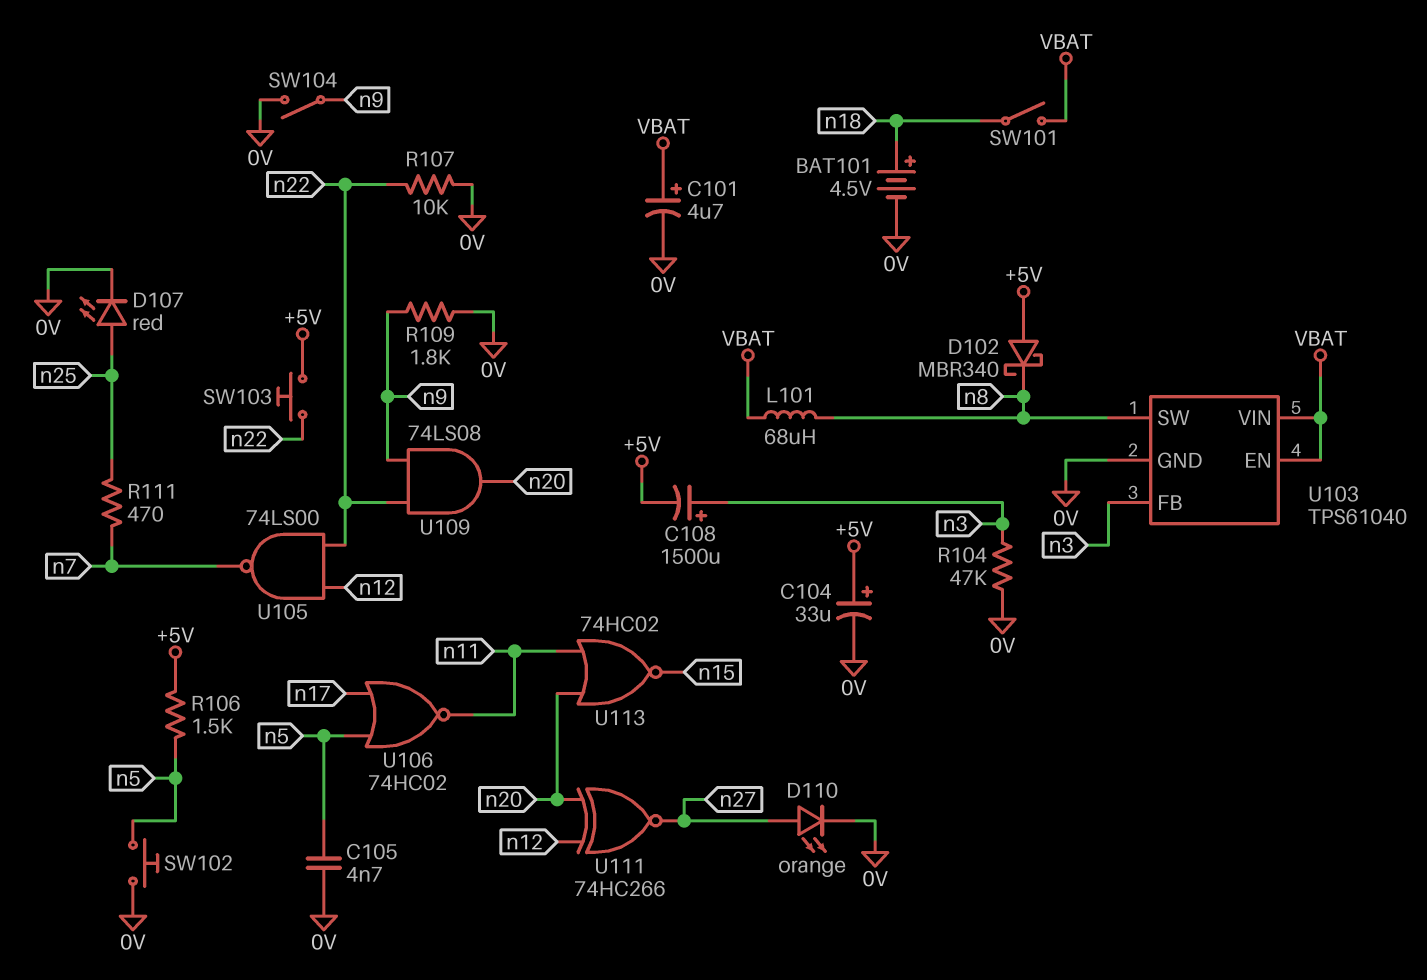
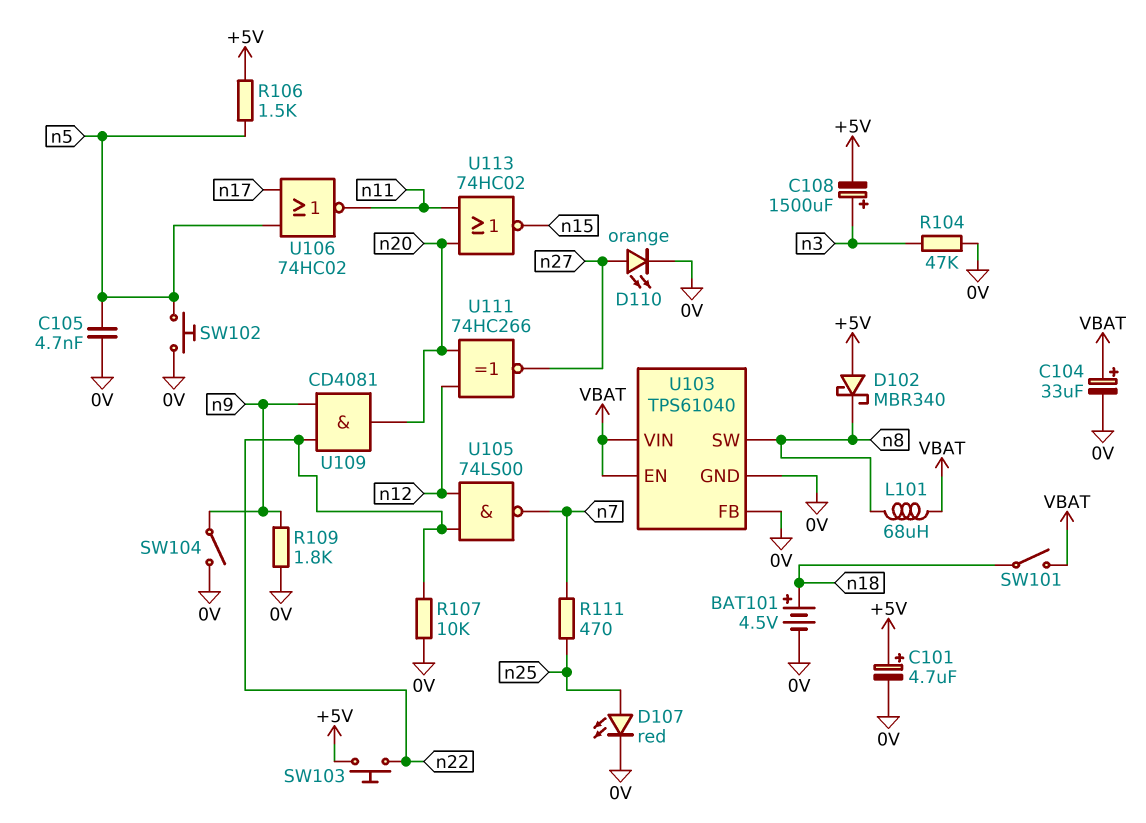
C101: 4.7uF (plus VBAT, minus 0V) -> 4.7uF (plus +5V, minus 0V)
C104: 33uF (plus +5V, minus 0V) -> 33uF (plus VBAT, minus 0V)
U103 pin FB: n3 -> 0V
U109: AND 74LS08 (in n9, in n22, out n20) -> AND CD4081 (in n9, in n22, out n20)

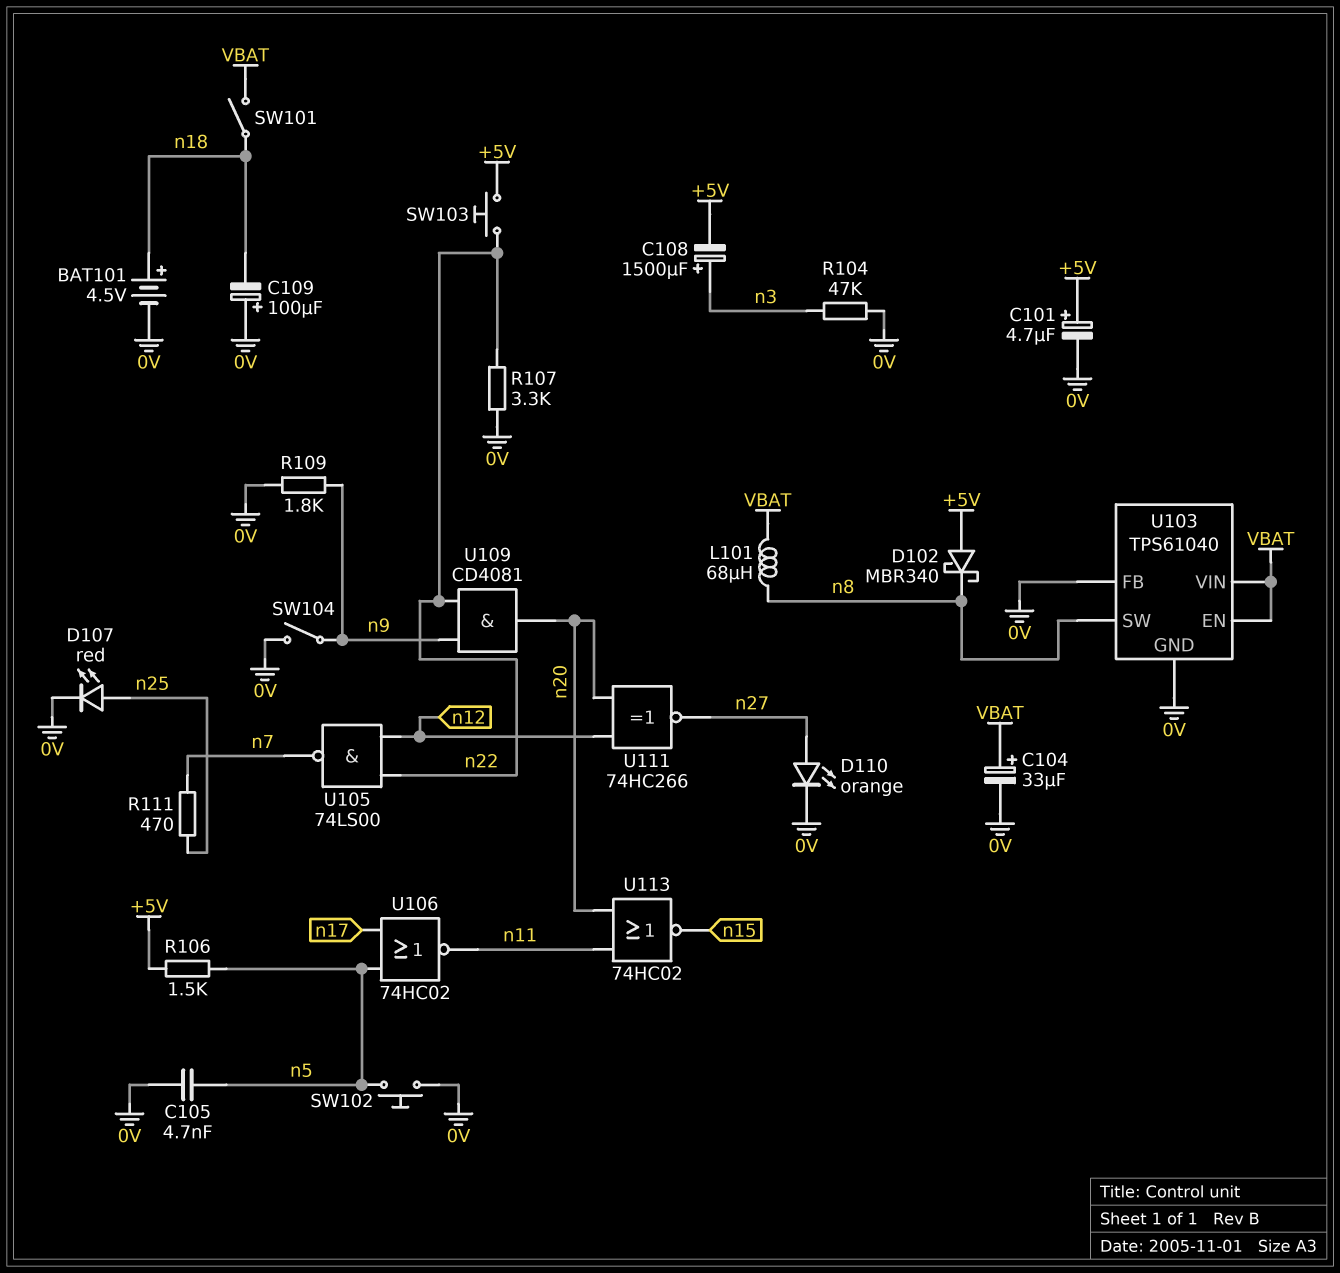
C109: none -> 100uF (plus 0V, minus n18)
R107: 10k (0V, n22) -> 3.3k (0V, n22)

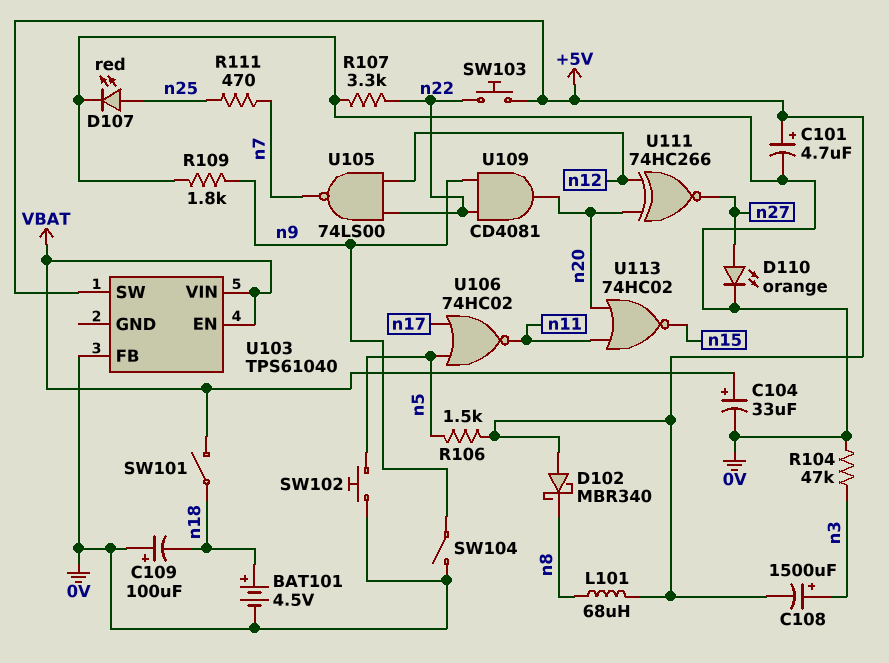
C105: 4.7nF (0V, n5) -> none
L101: 68uH (VBAT, n8) -> 68uH (+5V, n8)
U103 pin GND: 0V -> none
U103 pin SW: n8 -> +5V

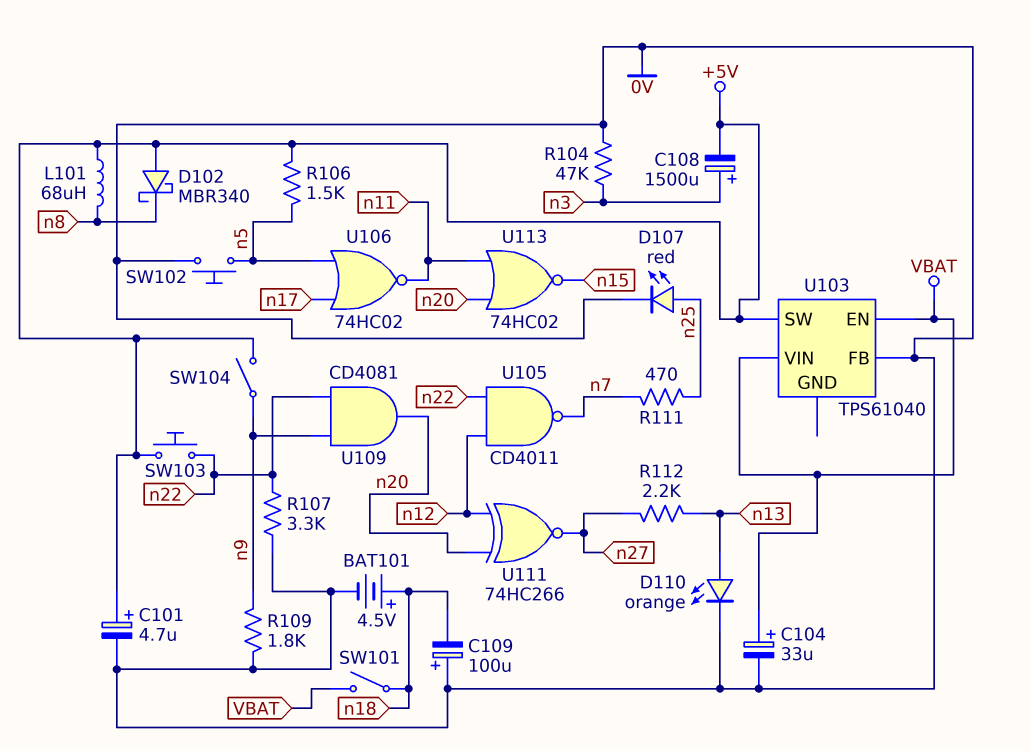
D110: LED orange (A n27, K 0V) -> LED orange (A n13, K 0V)
R112: none -> 2.2k (n13, n27)
SW104: switch (0V, n9) -> switch (+5V, n9)
U105: NAND 74LS00 (in n12, in n22, out n7) -> NAND CD4011 (in n12, in n22, out n7)

